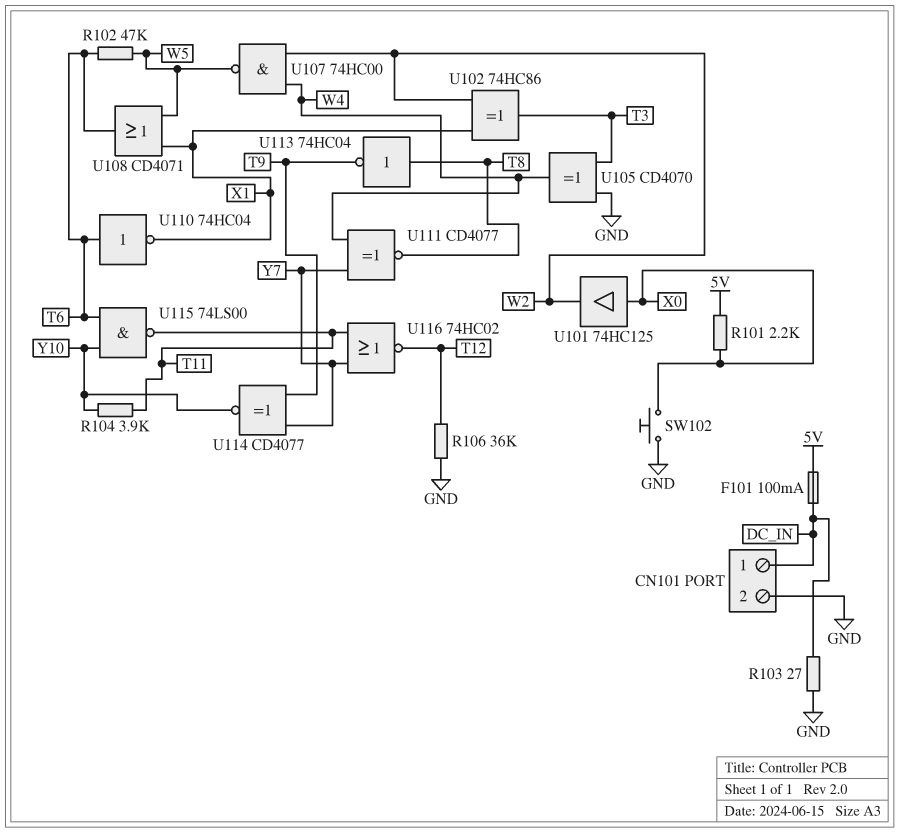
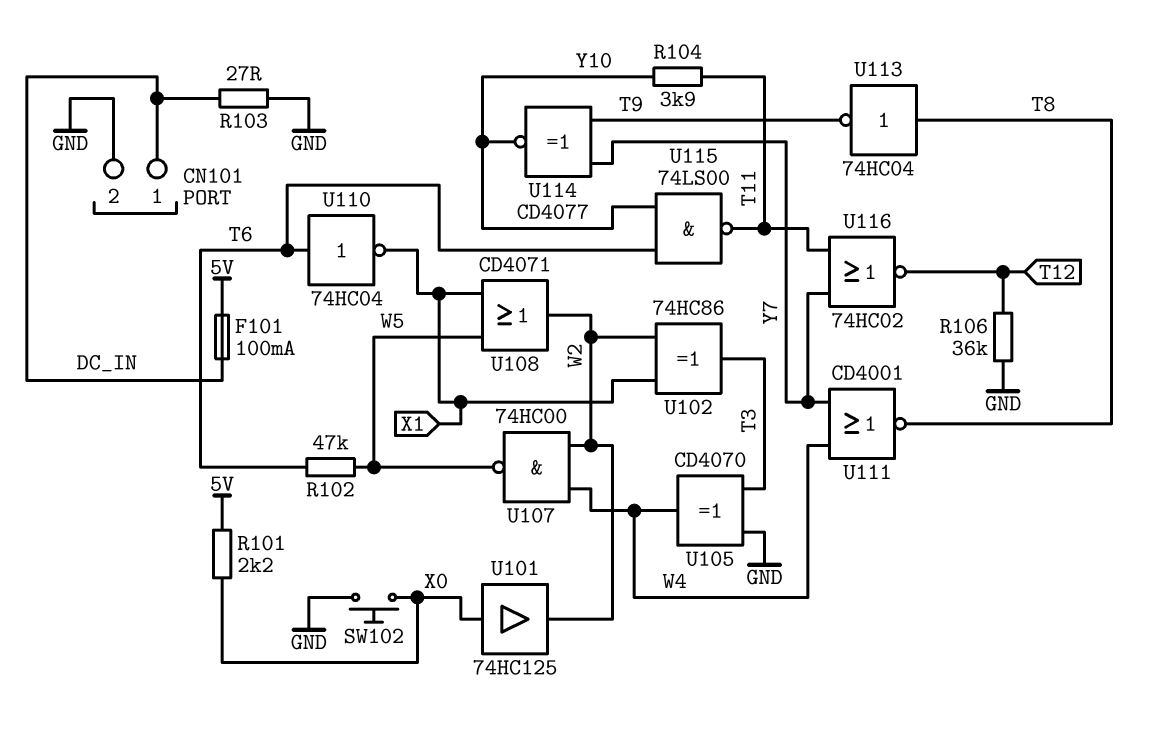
U108: OR CD4071 (in W5, in X1, out T6) -> OR CD4071 (in W5, in X1, out W2)
U111: XNOR CD4077 (in W4, in Y7, out T8) -> NOR CD4001 (in W4, in Y7, out T8)

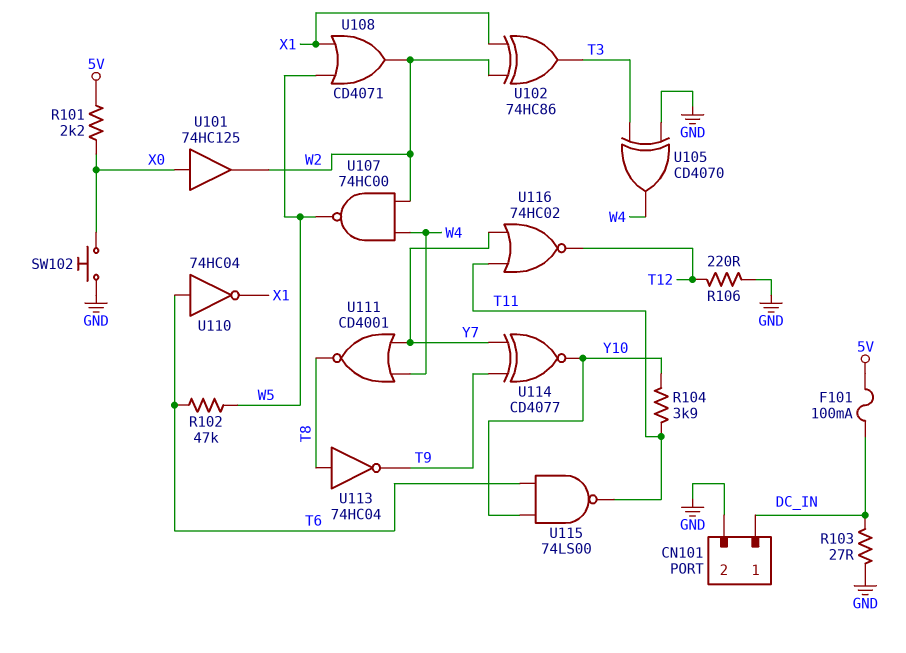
R106: 36k (GND, T12) -> 220 (GND, T12)

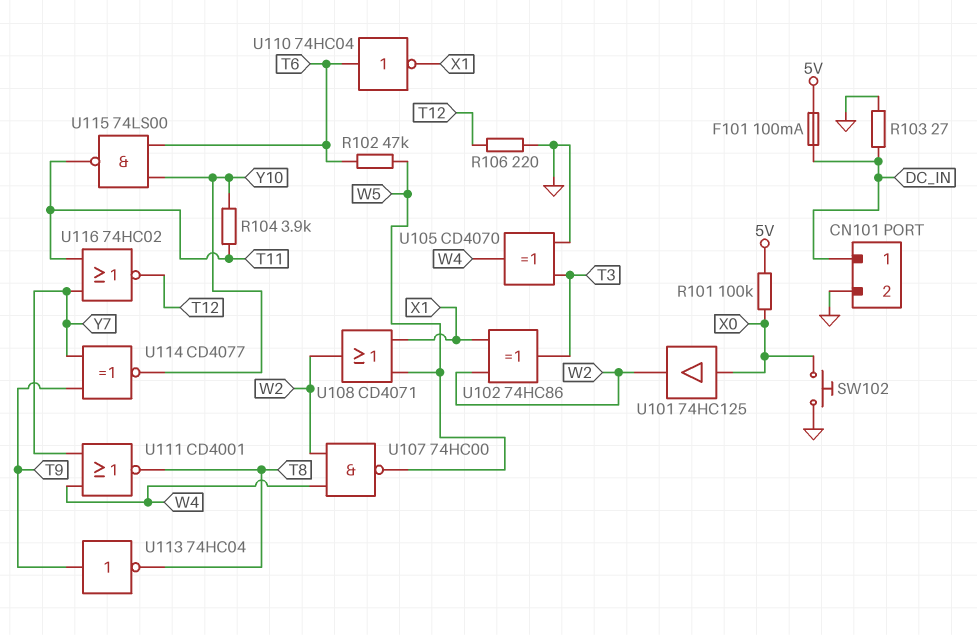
R101: 2.2k (5V, X0) -> 100k (5V, X0)
U113: NOT 74HC04 (in T8, out T9) -> NOT 74HC04 (in T9, out T8)

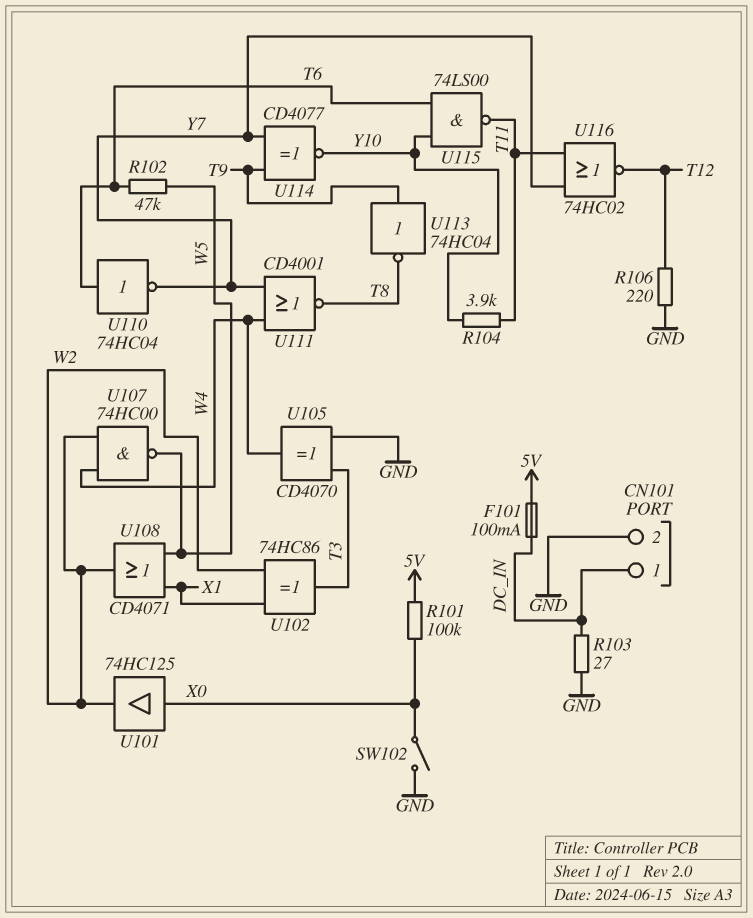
SW102: button (GND, X0) -> switch (GND, X0)
U110: NOT 74HC04 (in T6, out X1) -> NOT 74HC04 (in T6, out Y7)

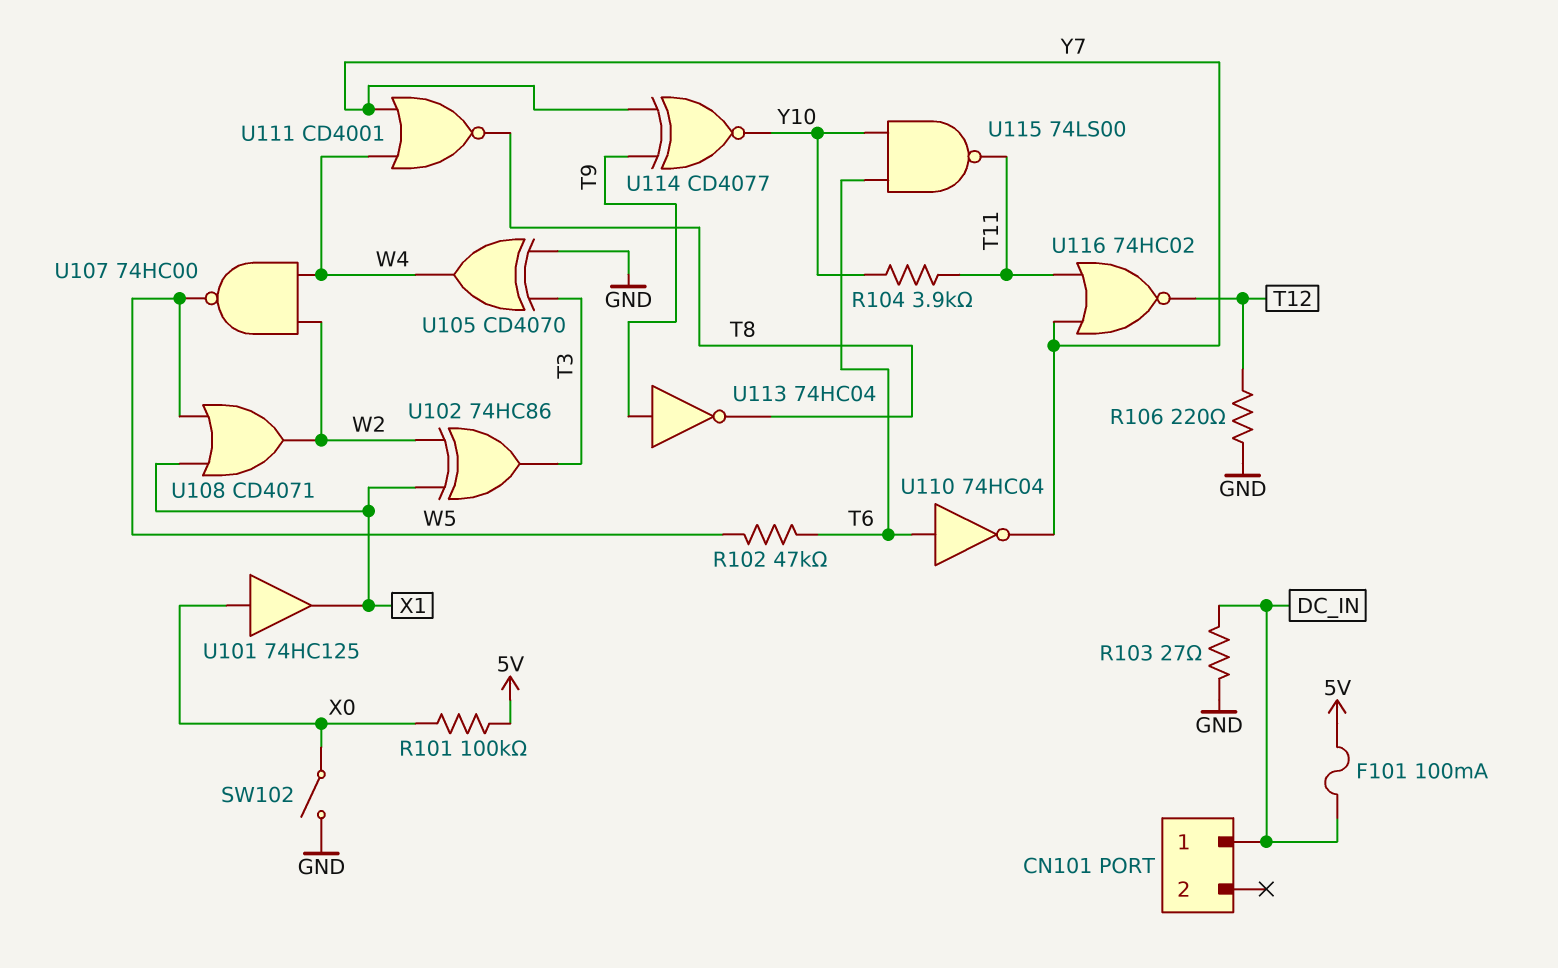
CN101 pin 2: GND -> none
U101: buffer 74HC125 (in X0, out W2) -> buffer 74HC125 (in X0, out X1)

